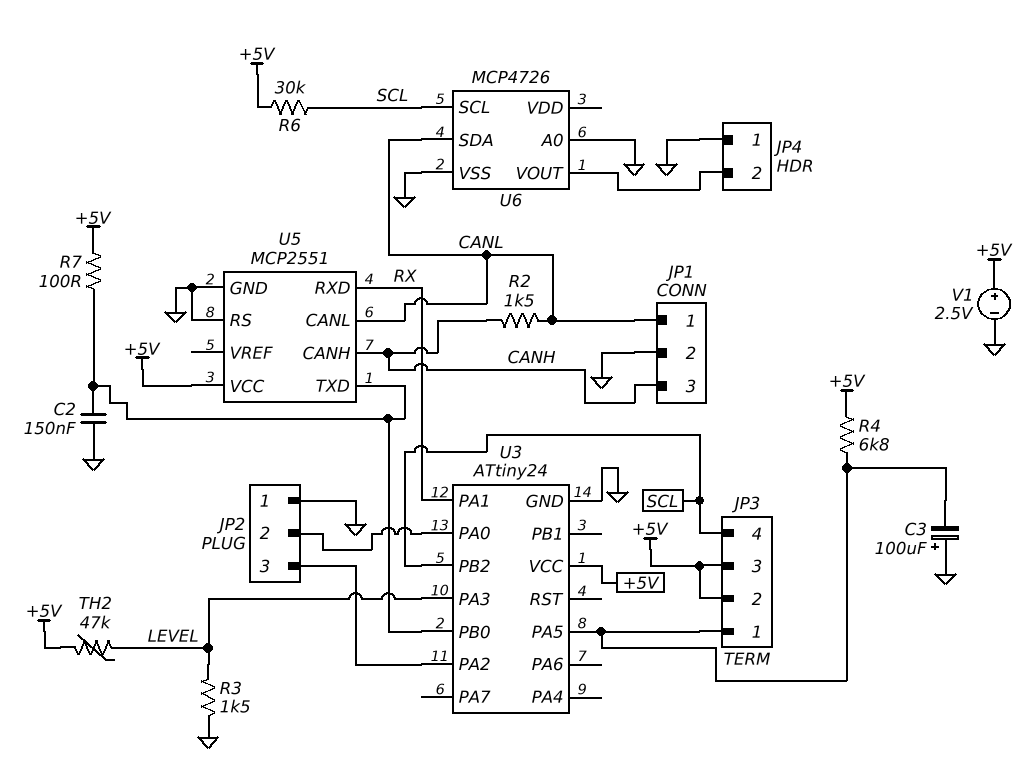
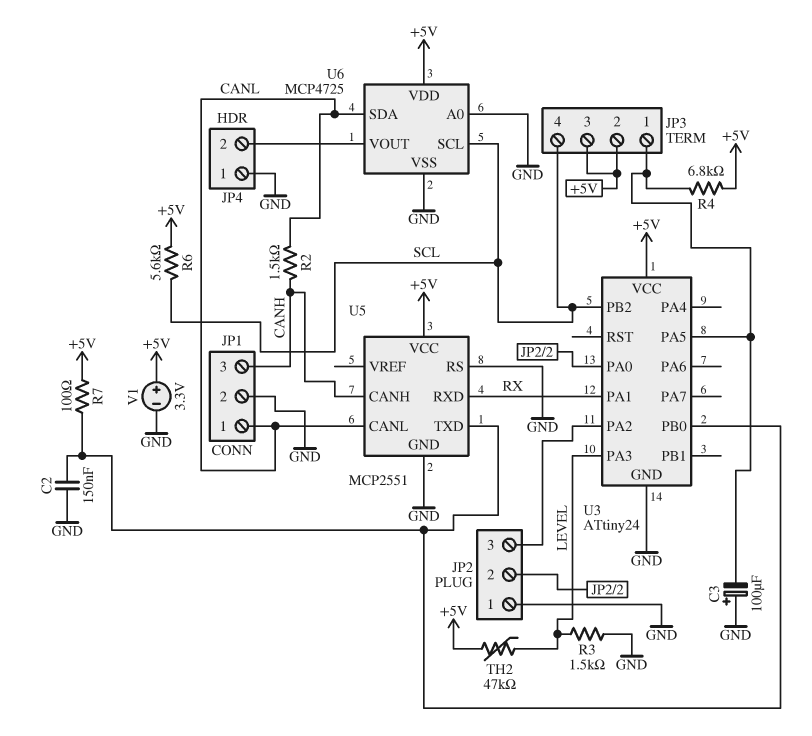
R6: 30k (+5V, SCL) -> 5.6k (+5V, SCL)
U6: MCP4726 -> MCP4725
U6 pin VDD: none -> +5V
V1: 2.5V (plus +5V, minus GND) -> 3.3V (plus +5V, minus GND)

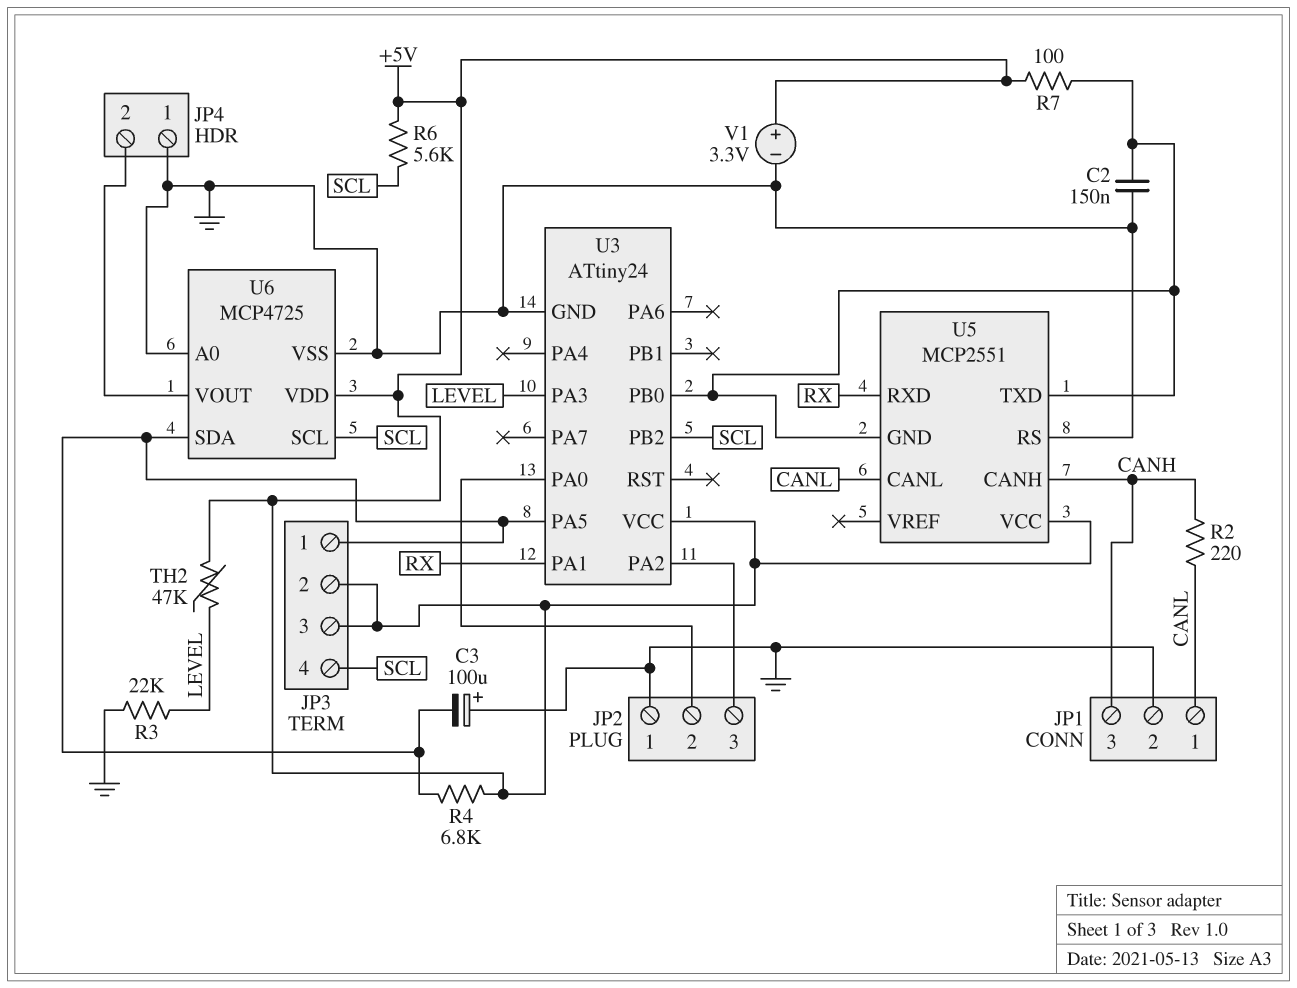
R2: 1.5k (CANH, CANL) -> 220 (CANH, CANL)
R3: 1.5k (GND, LEVEL) -> 22k (GND, LEVEL)
U5 pin GND: GND -> U3/PB0
U6 pin SDA: CANL -> JP3/1

